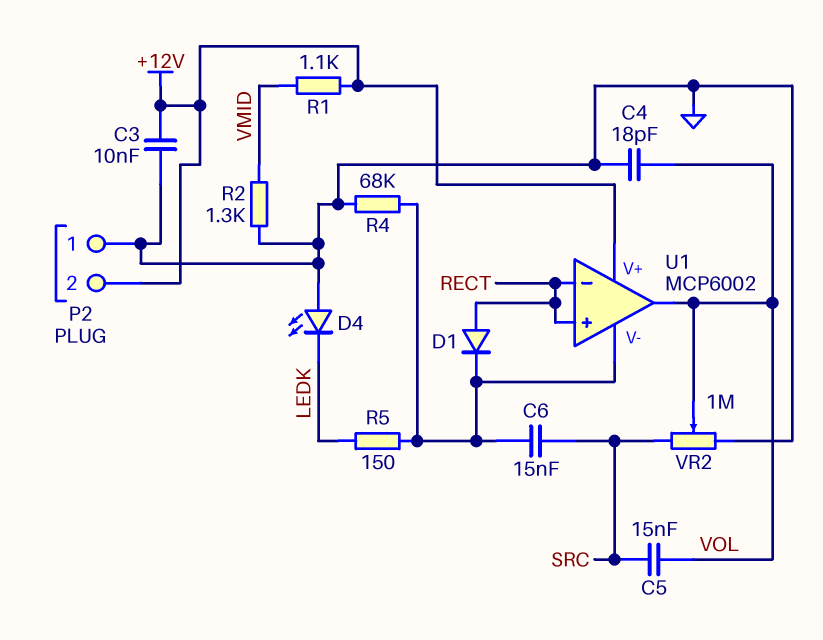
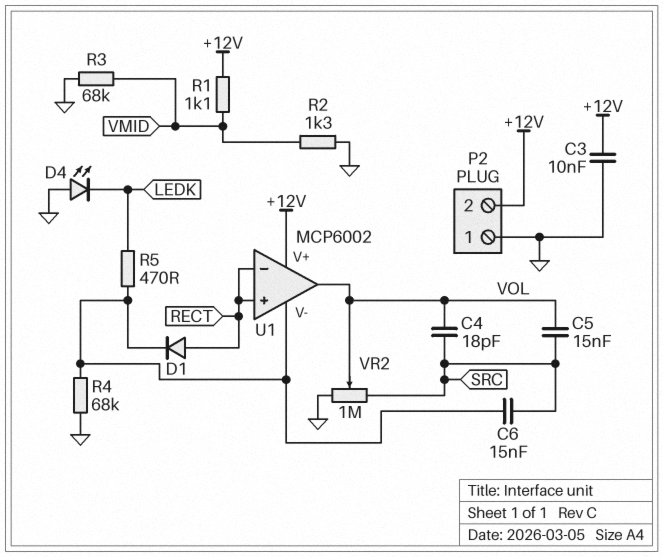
C4: 18pF (GND, VOL) -> 18pF (SRC, VOL)
R3: none -> 68k (GND, VMID)
R5: 150 (LEDK, U1/V-) -> 470 (LEDK, U1/V-)

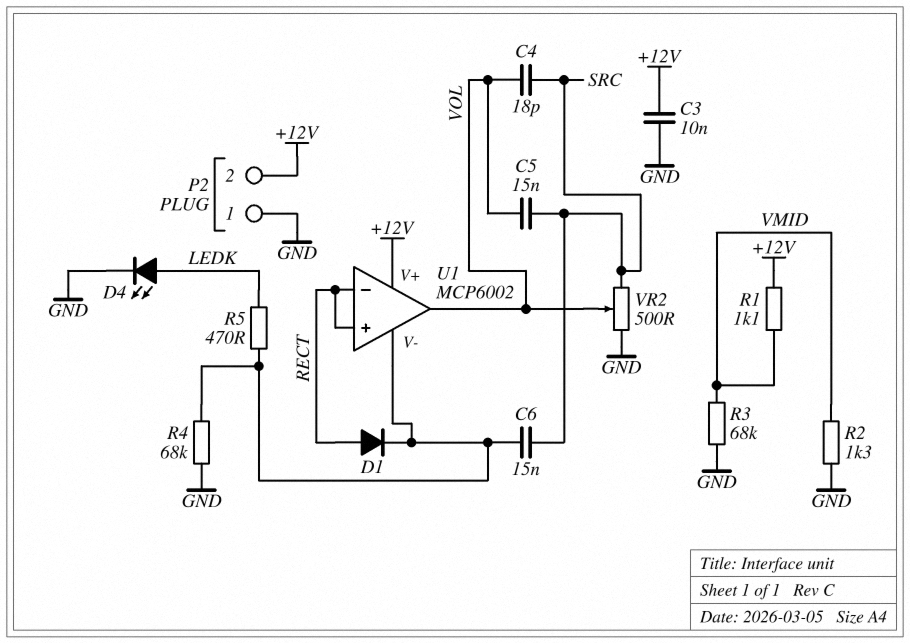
D4: LED (A GND, K LEDK) -> LED (A LEDK, K GND)
VR2: 1M (GND, SRC, wiper VOL) -> 500 (GND, SRC, wiper VOL)

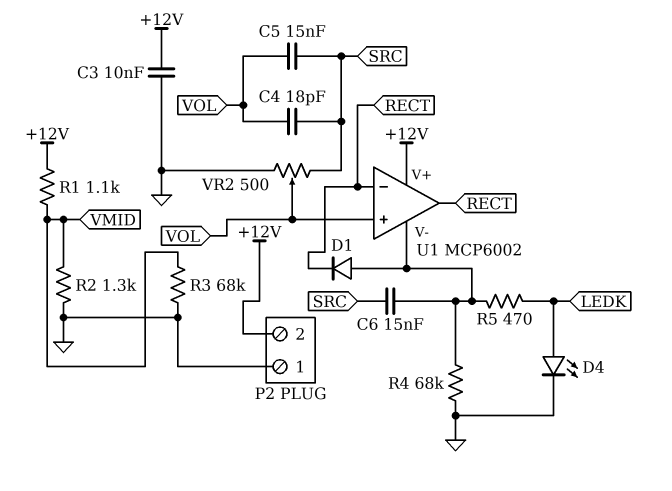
D1: diode (A RECT, K U1/V-) -> diode (A U1/V-, K RECT)
U1 pin in+: RECT -> VOL
U1 pin out: VOL -> RECT

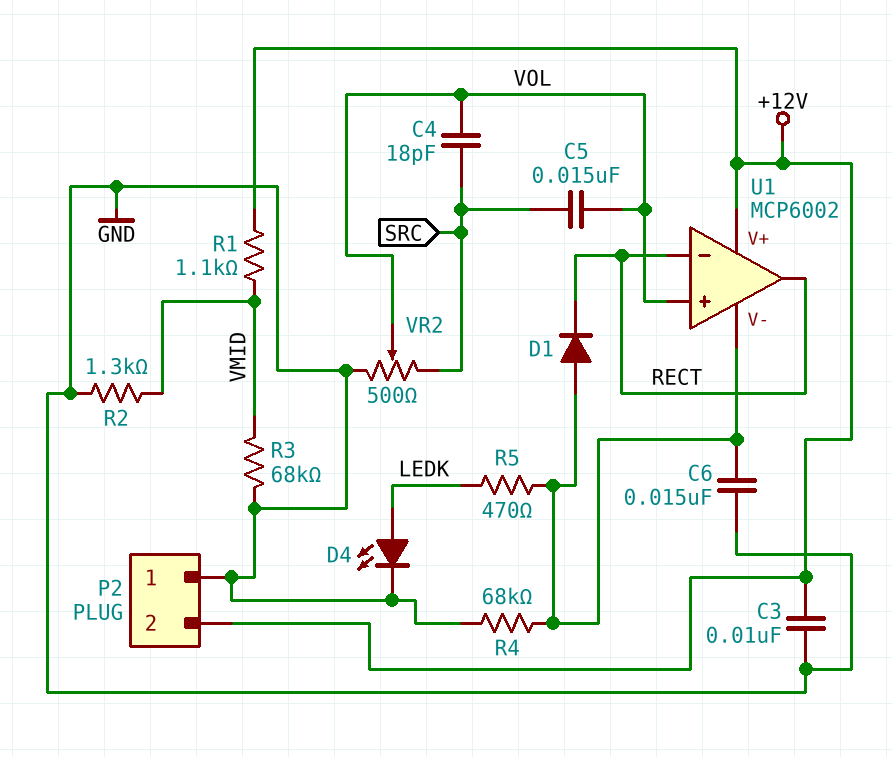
C6: 15nF (SRC, U1/V-) -> 15nF (GND, U1/V-)

